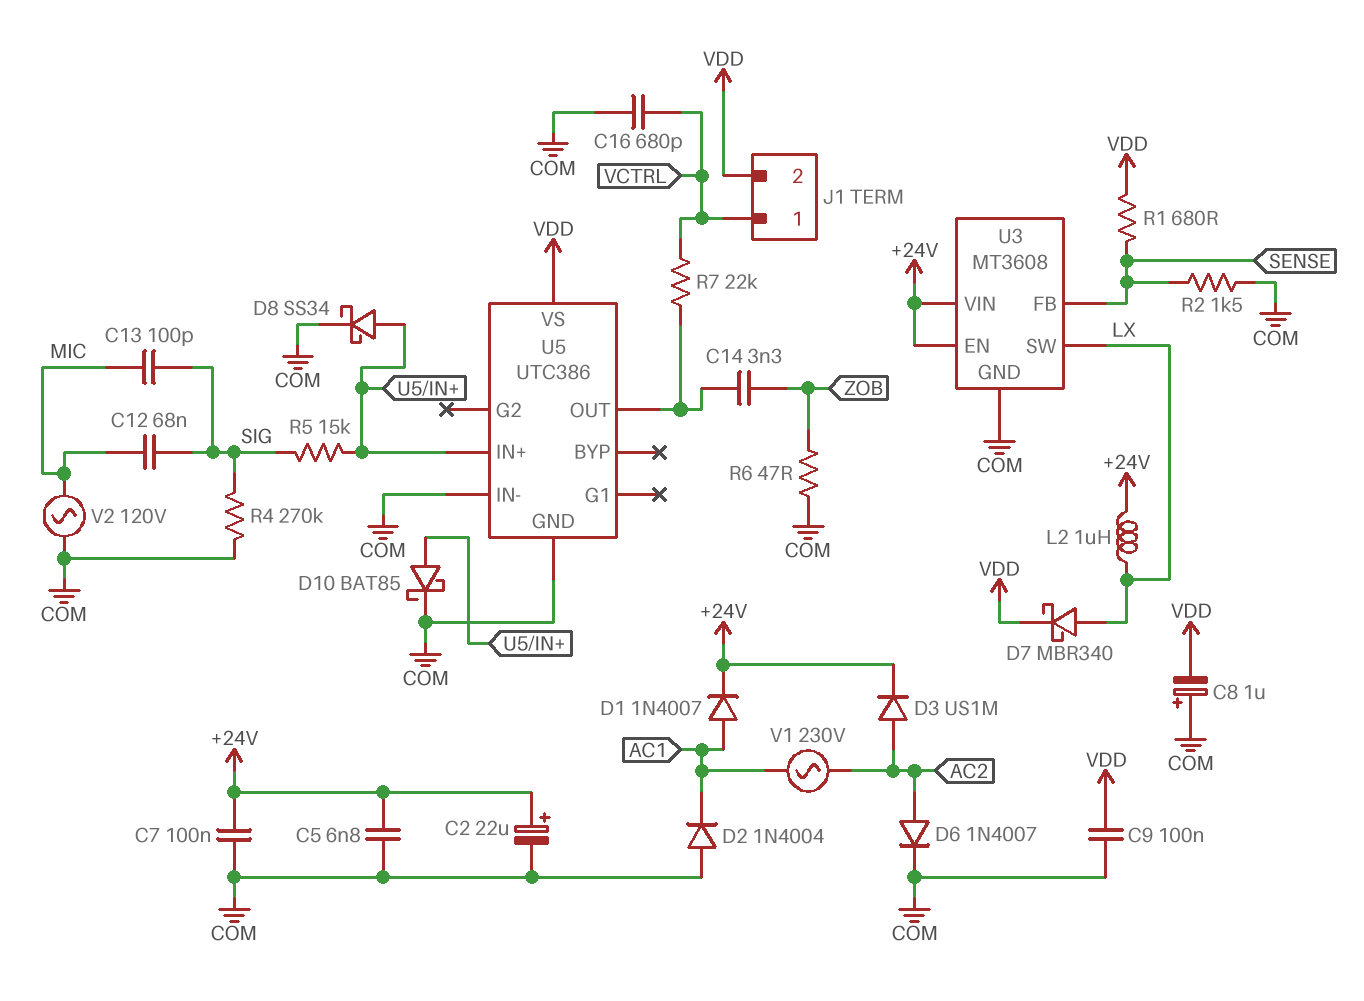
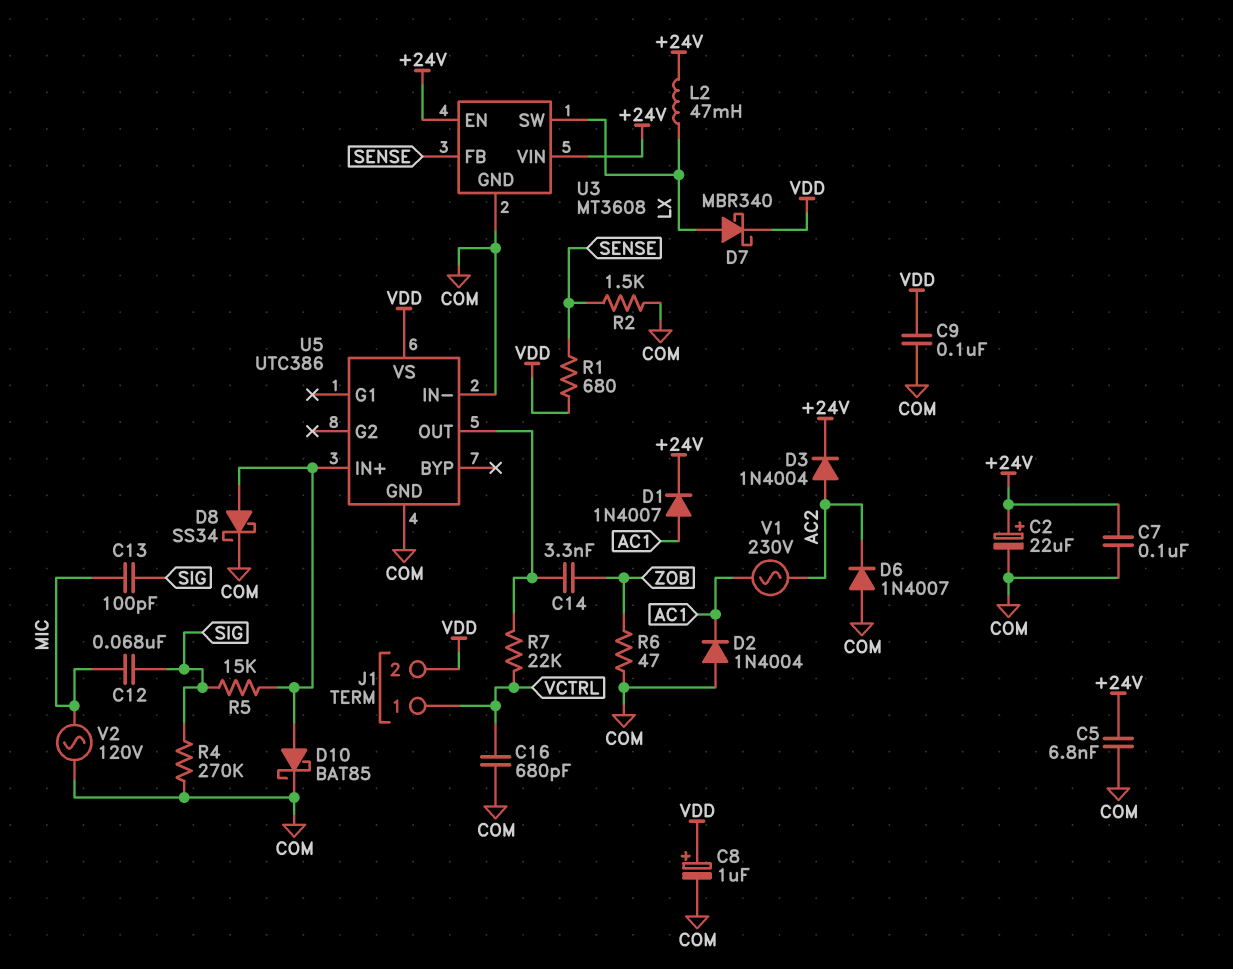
C8: 1uF (plus COM, minus VDD) -> 1uF (plus VDD, minus COM)
D3: diode US1M (A AC2, K +24V) -> diode 1N4004 (A AC2, K +24V)
D6: diode 1N4007 (A AC2, K COM) -> diode 1N4007 (A COM, K AC2)
L2: 1uH (+24V, LX) -> 47mH (+24V, LX)

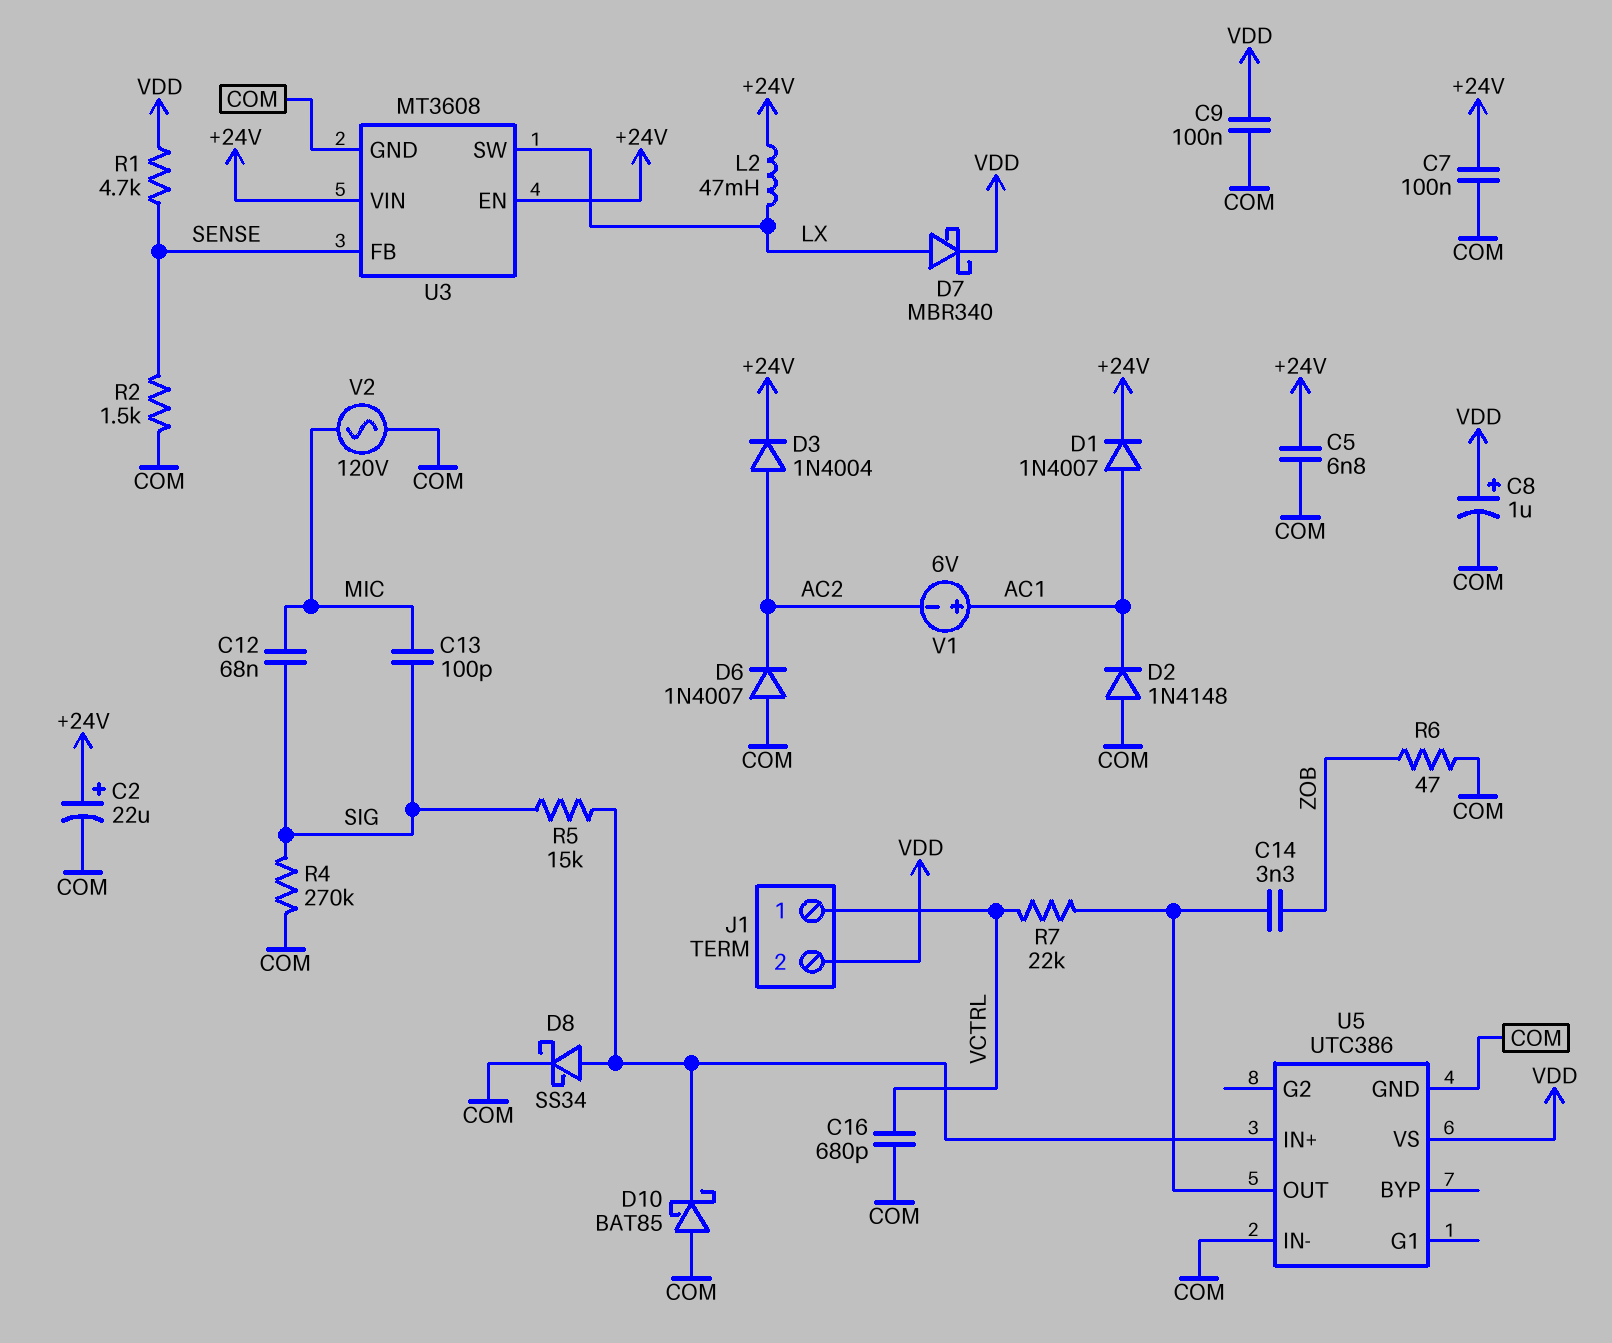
D2: diode 1N4004 (A COM, K AC1) -> diode 1N4148 (A COM, K AC1)
D10: schottky BAT85 (A U5/IN+, K COM) -> schottky BAT85 (A COM, K U5/IN+)
R1: 680 (SENSE, VDD) -> 4.7k (SENSE, VDD)
V1: AC 230V (AC1, AC2) -> 6V (plus AC1, minus AC2)

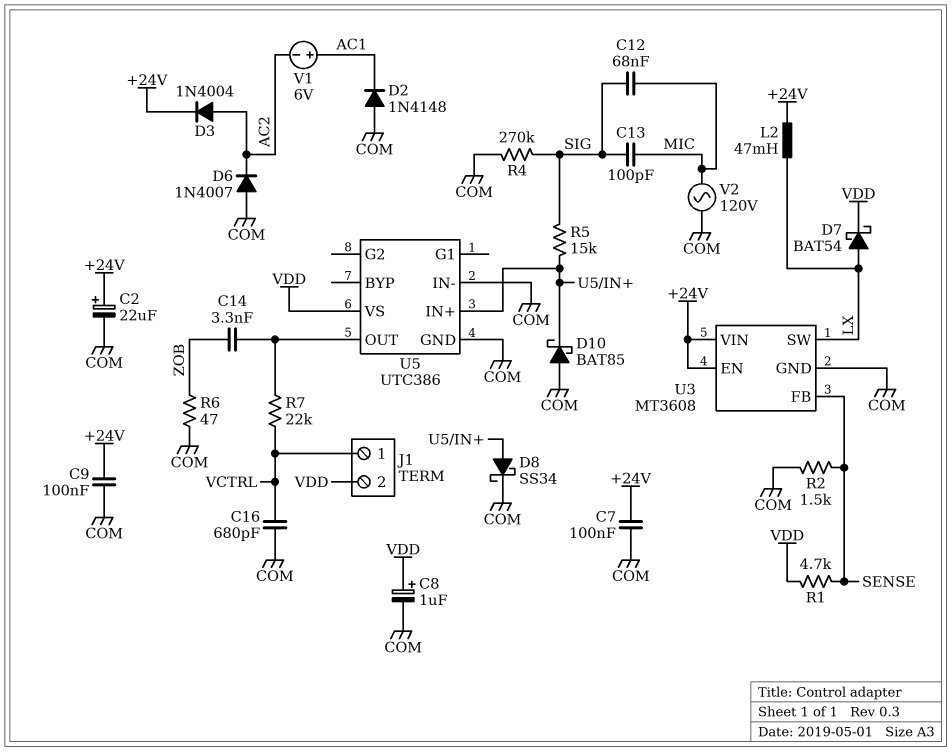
C5: 6.8nF (+24V, COM) -> none
C9: 100nF (COM, VDD) -> 100nF (+24V, COM)
D1: diode 1N4007 (A AC1, K +24V) -> none
D7: schottky MBR340 (A LX, K VDD) -> schottky BAT54 (A LX, K VDD)

